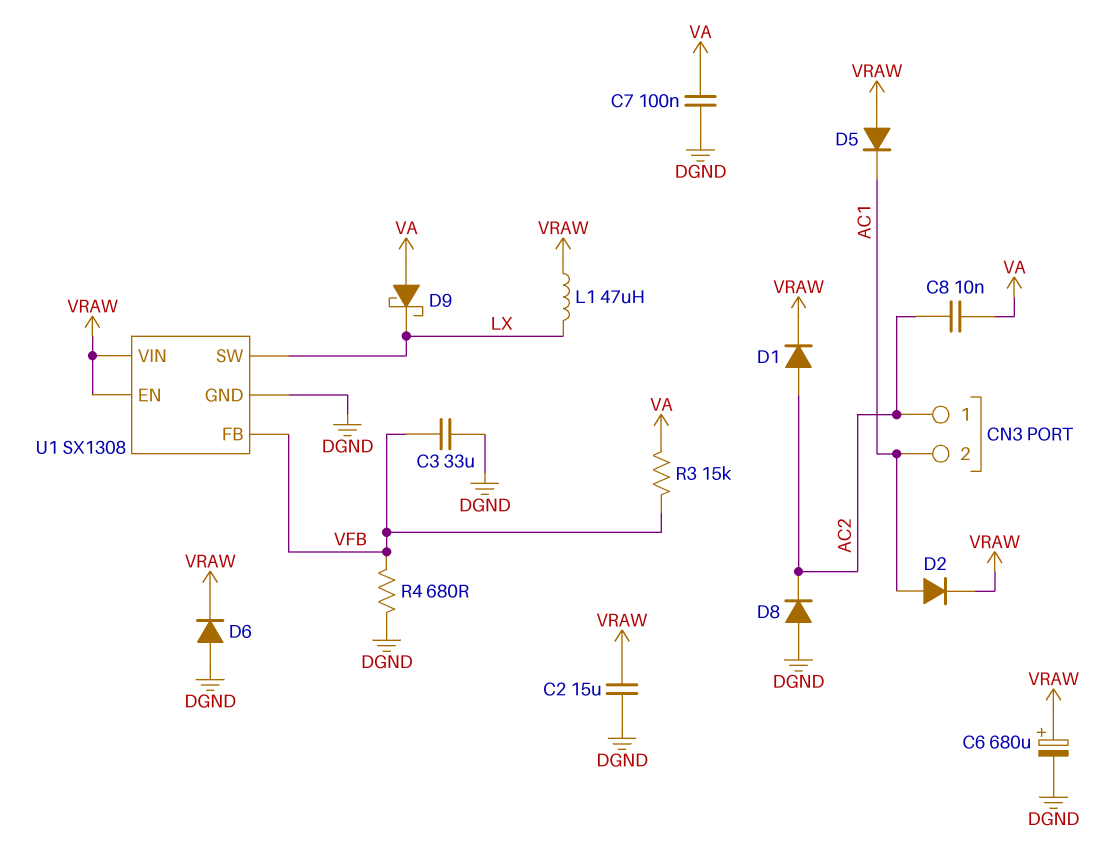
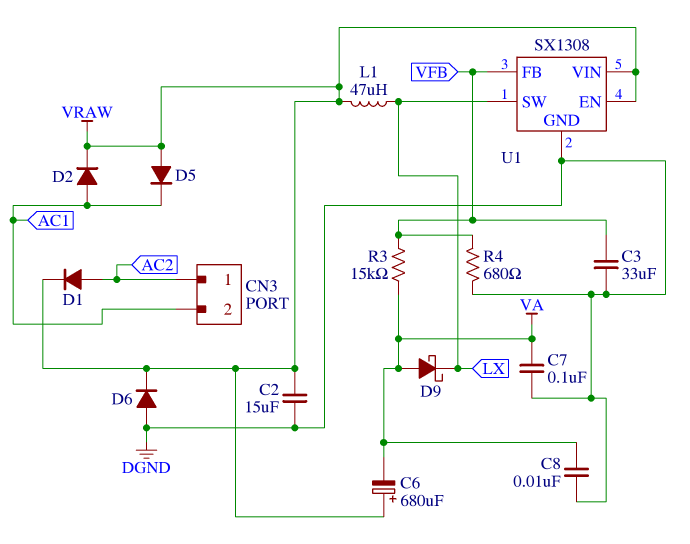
C6: 680uF (plus VRAW, minus DGND) -> 680uF (plus VRAW, minus VA)
C8: 10nF (AC2, VA) -> 10nF (DGND, VA)
D8: diode (A DGND, K AC2) -> none

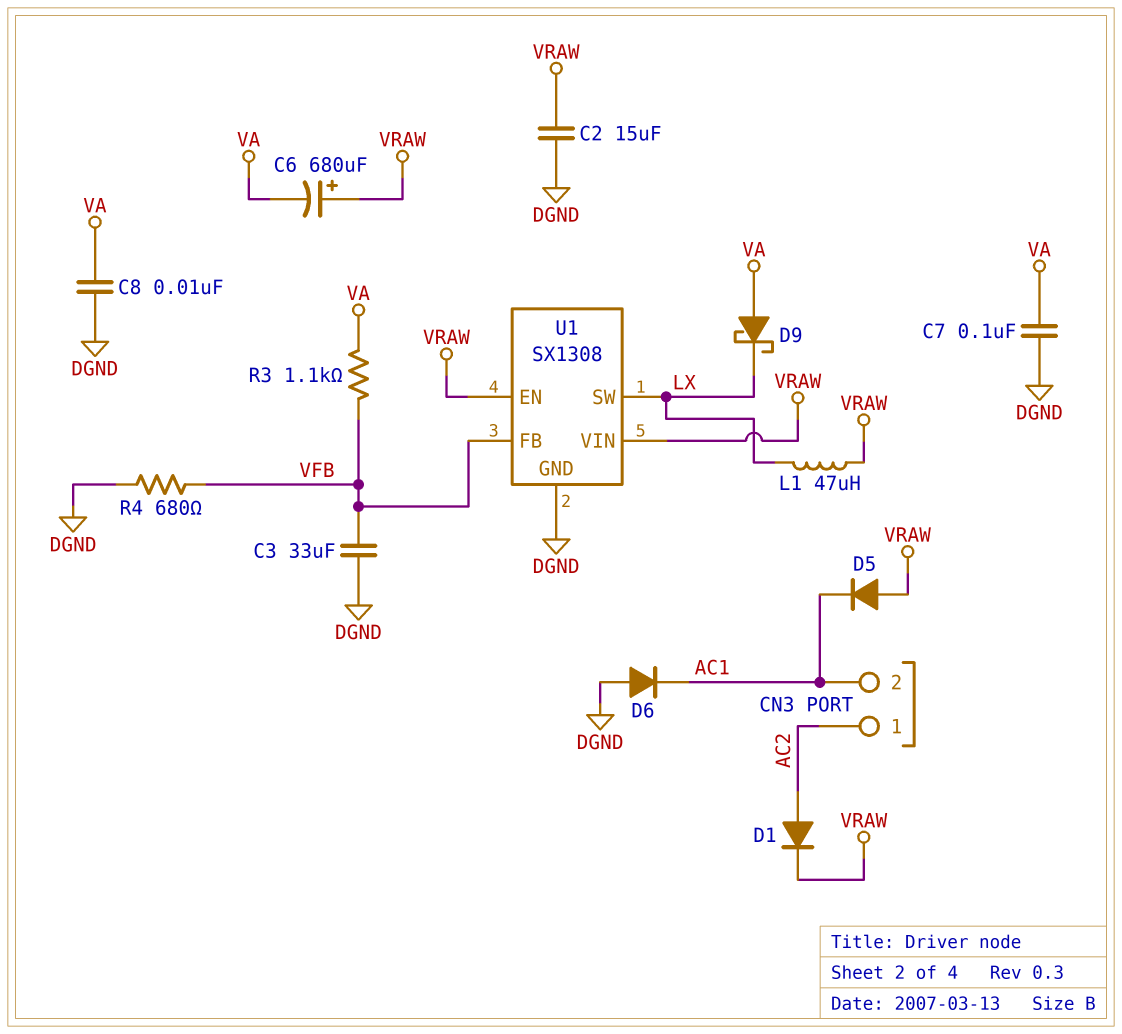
D2: diode (A AC1, K VRAW) -> none
D6: diode (A DGND, K VRAW) -> diode (A DGND, K AC1)
R3: 15k (VA, VFB) -> 1.1k (VA, VFB)

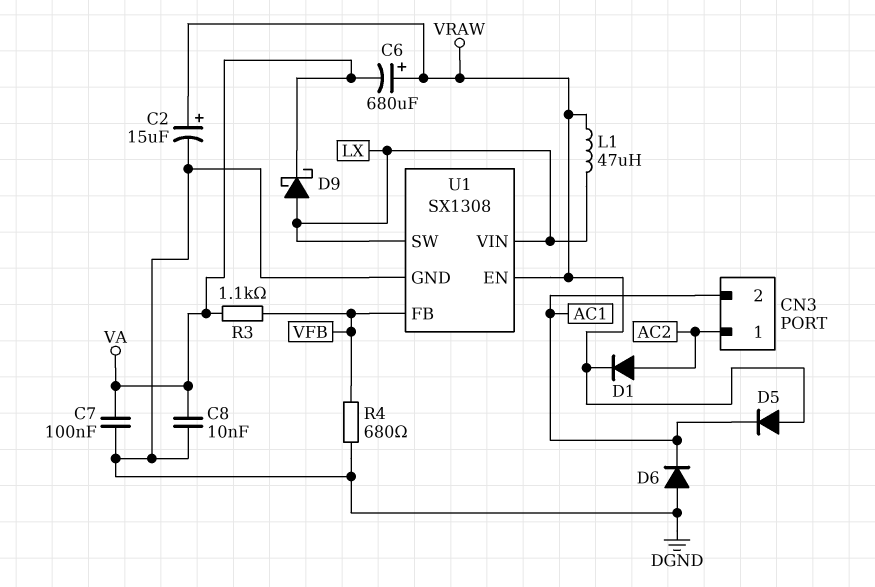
C2: 15uF (DGND, VRAW) -> 15uF (plus VRAW, minus DGND)
C3: 33uF (DGND, VFB) -> none
D9: schottky (A VA, K LX) -> schottky (A LX, K VA)
U1 pin VIN: VRAW -> LX

